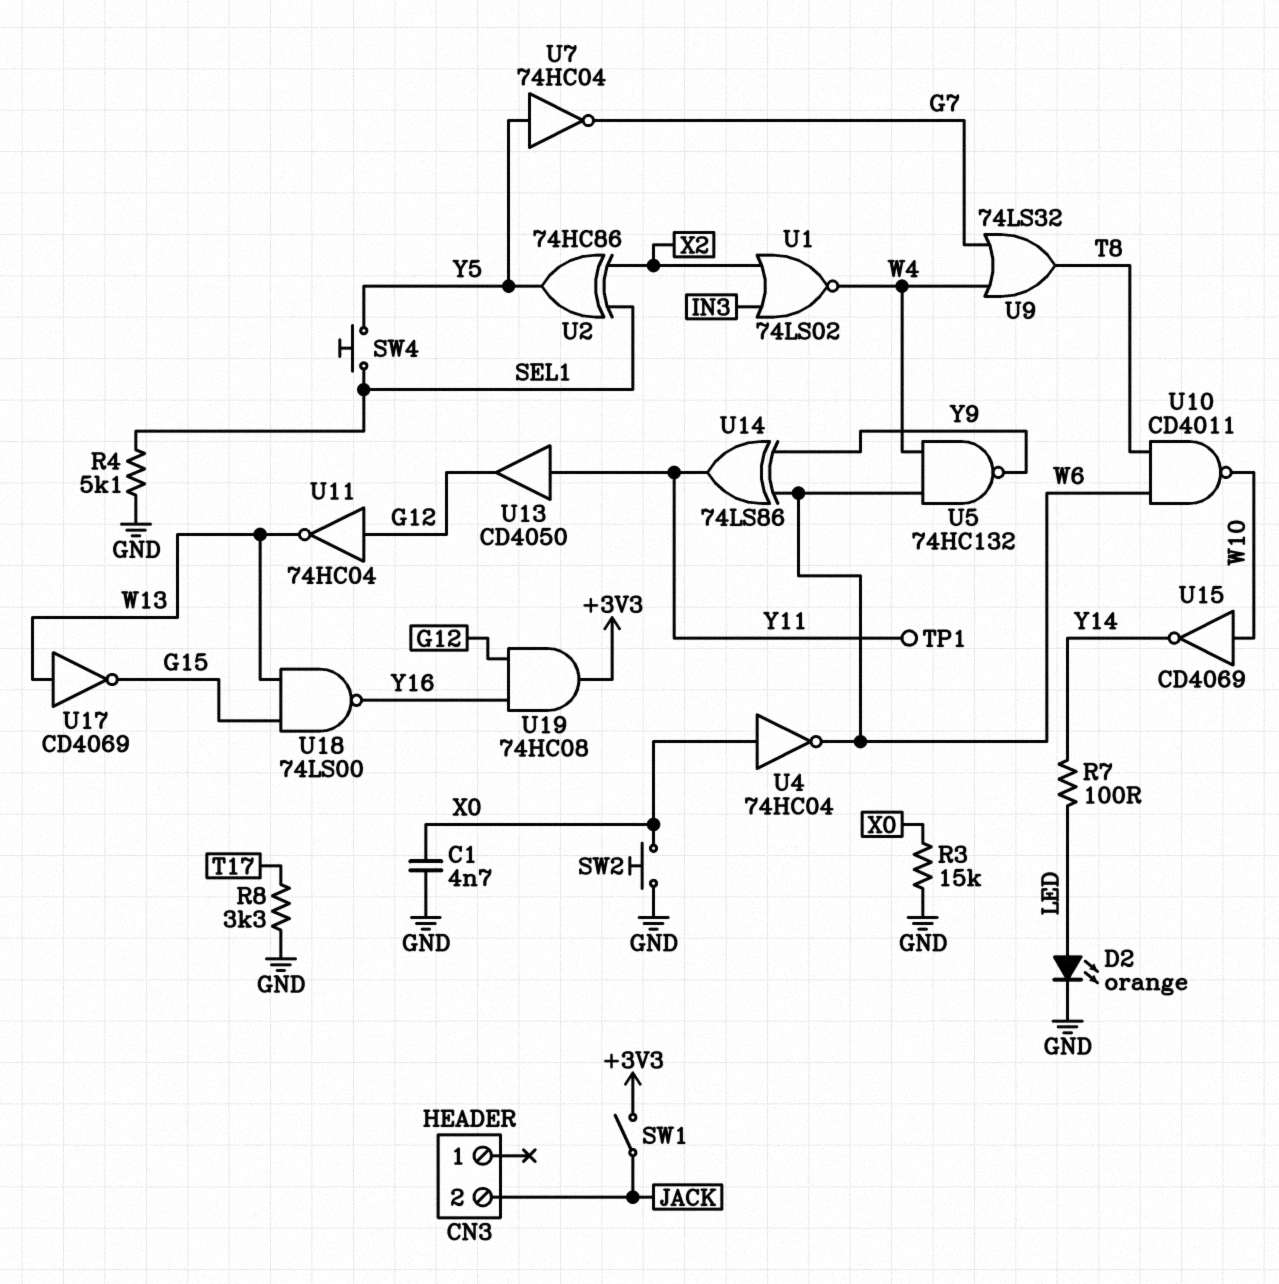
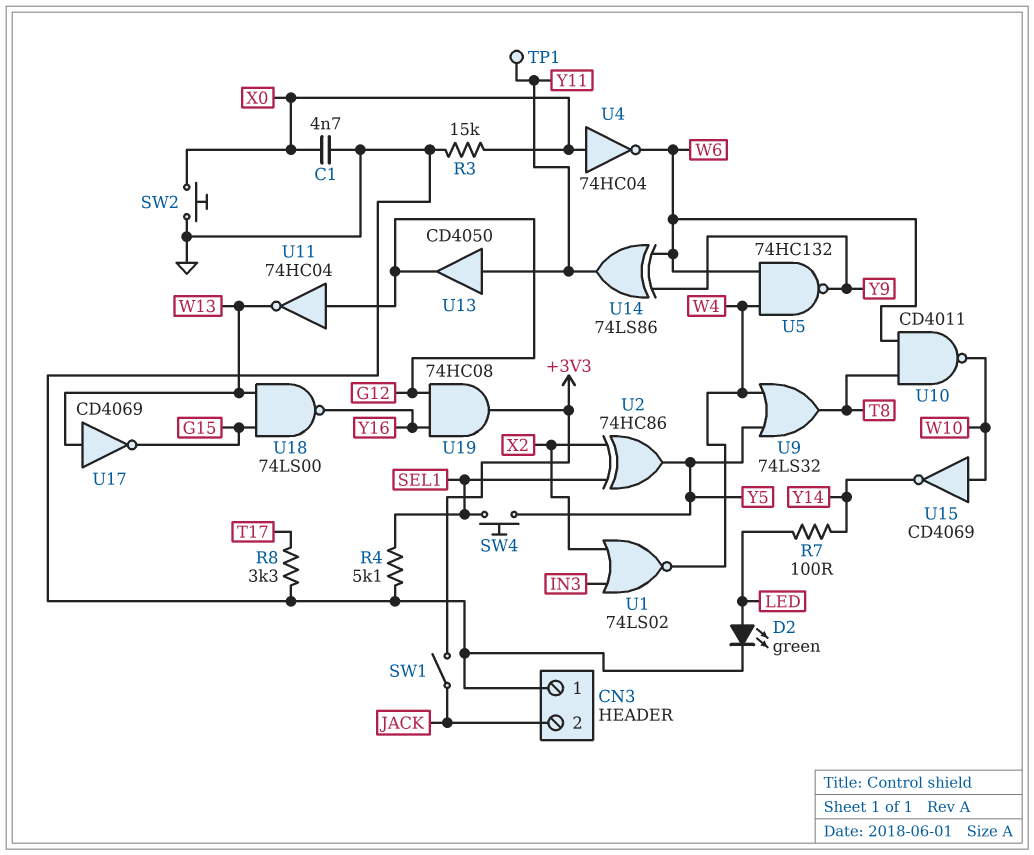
CN3 pin 1: none -> GND
D2: LED orange (A LED, K GND) -> LED green (A LED, K GND)
U7: NOT 74HC04 (in Y5, out G7) -> none
U9: OR 74LS32 (in G7, in W4, out T8) -> OR 74LS32 (in W4, in Y5, out T8)

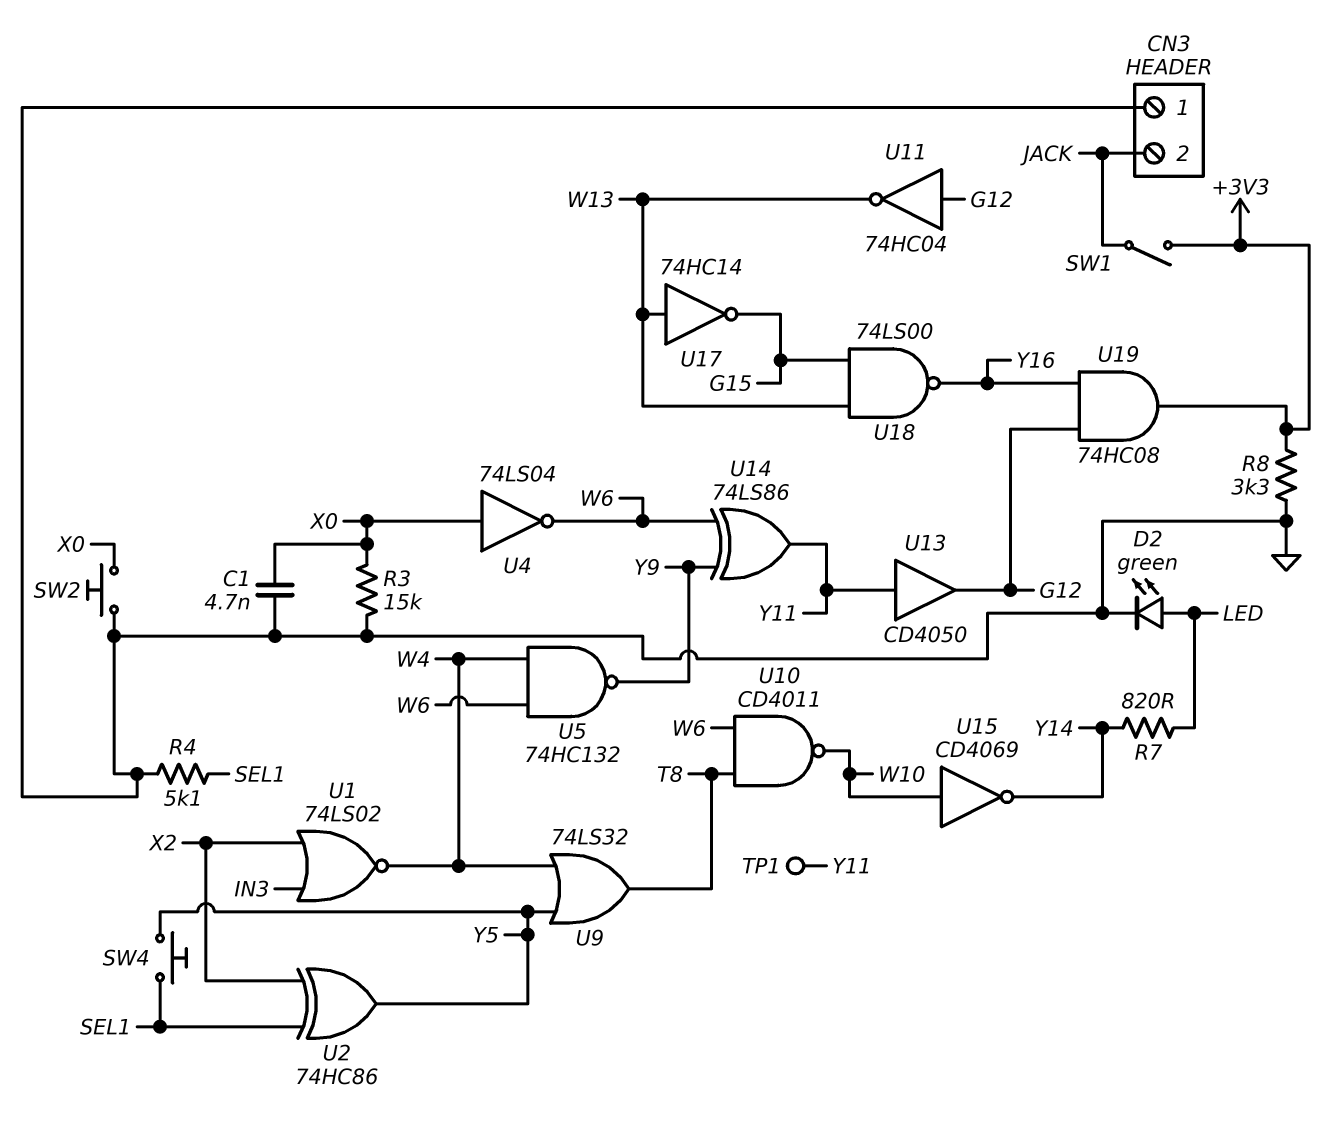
R7: 100 (LED, Y14) -> 820 (LED, Y14)
R8: 3.3k (GND, T17) -> 3.3k (+3V3, GND)
U4: NOT 74HC04 (in X0, out W6) -> NOT 74LS04 (in X0, out W6)
U17: NOT CD4069 (in W13, out G15) -> NOT 74HC14 (in W13, out G15)

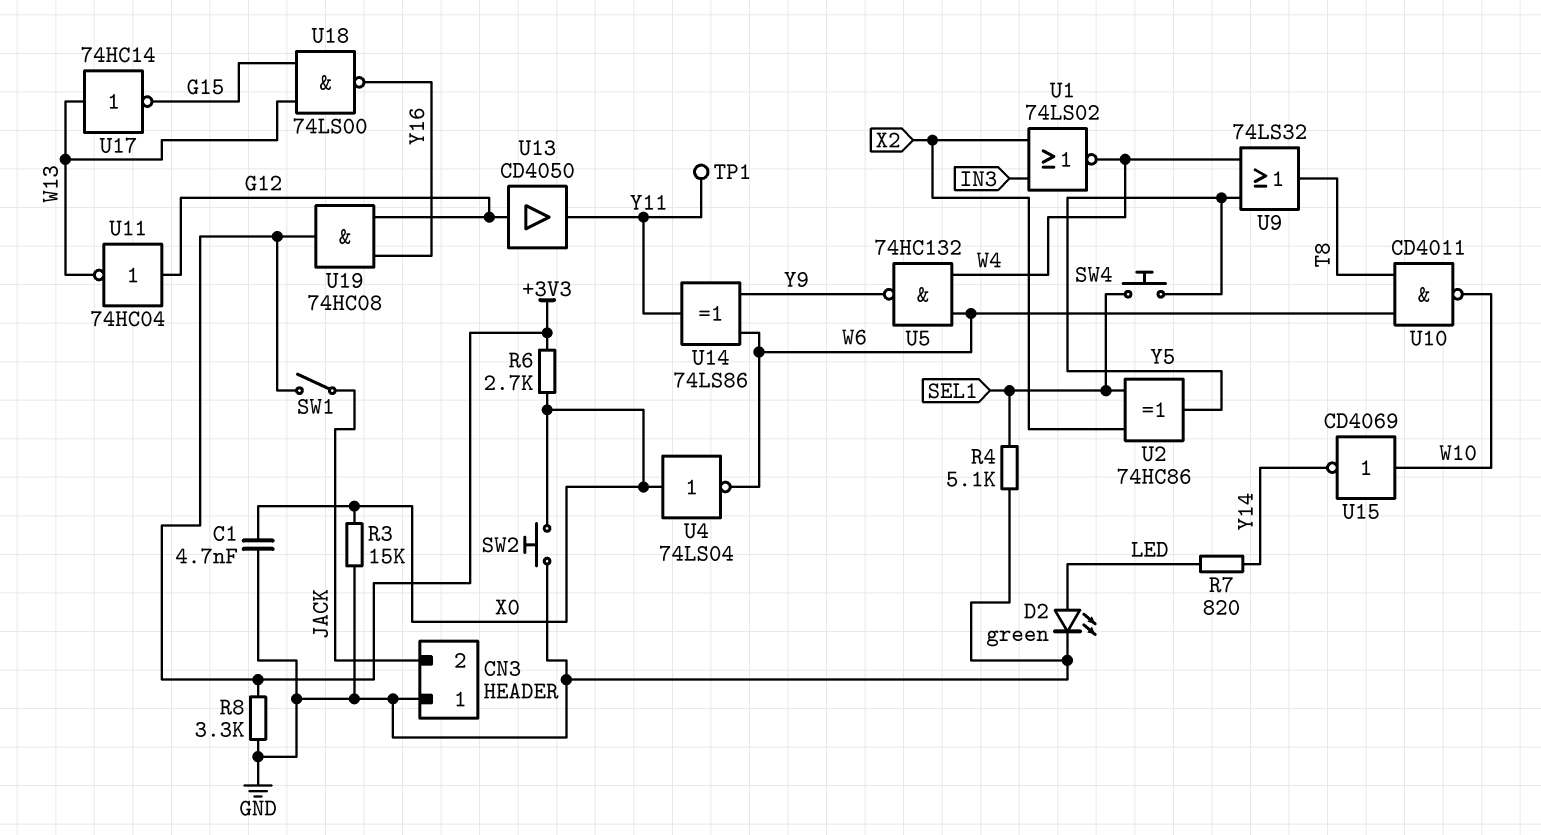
R6: none -> 2.7k (+3V3, X0)
U13: buffer CD4050 (in Y11, out G12) -> buffer CD4050 (in G12, out Y11)

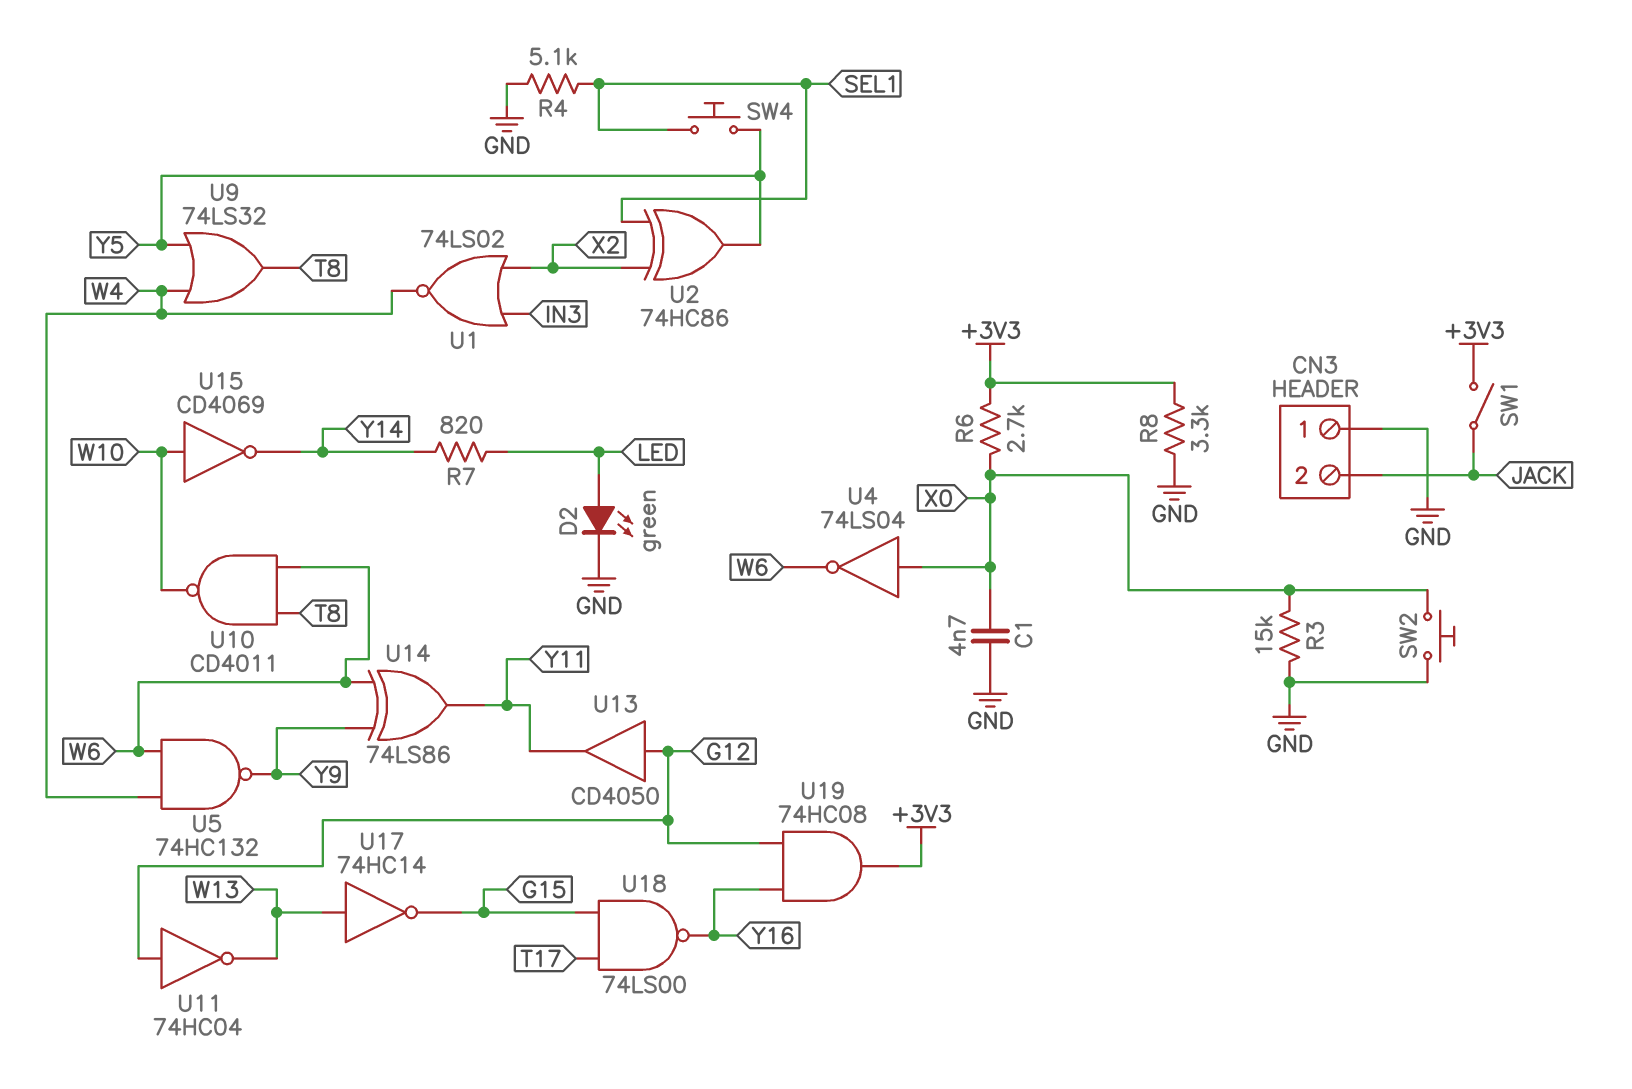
TP1: test point (Y11) -> none
U18: NAND 74LS00 (in G15, in W13, out Y16) -> NAND 74LS00 (in G15, in T17, out Y16)

